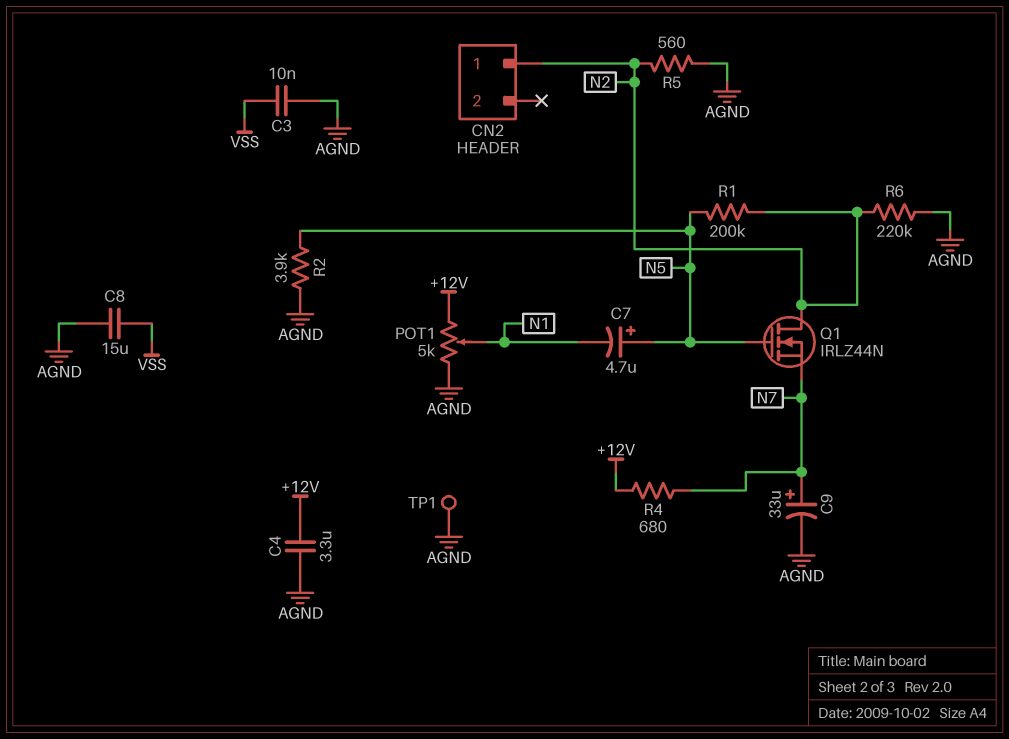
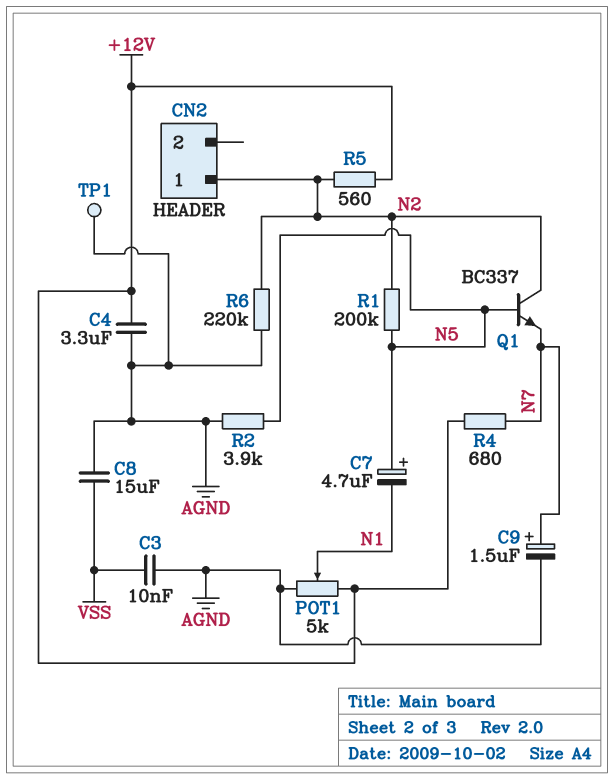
C9: 33uF (plus N7, minus AGND) -> 1.5uF (plus N7, minus AGND)
Q1: NMOS IRLZ44N (G N5, D N2, S N7) -> NPN BC337 (B N5, C N2, E N7)
R5: 560 (AGND, N2) -> 560 (+12V, N2)

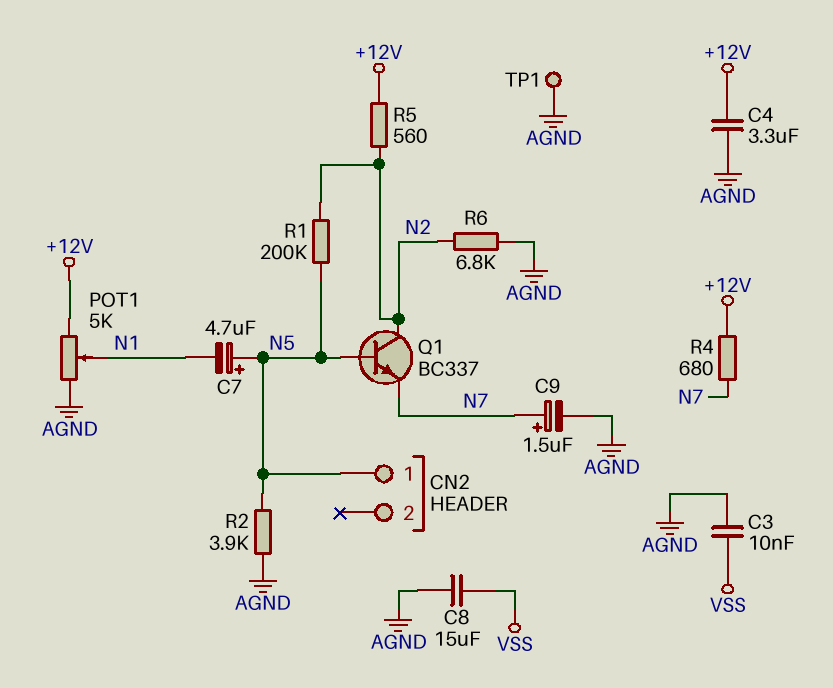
CN2 pin 1: N2 -> N5
R6: 220k (AGND, N2) -> 6.8k (AGND, N2)

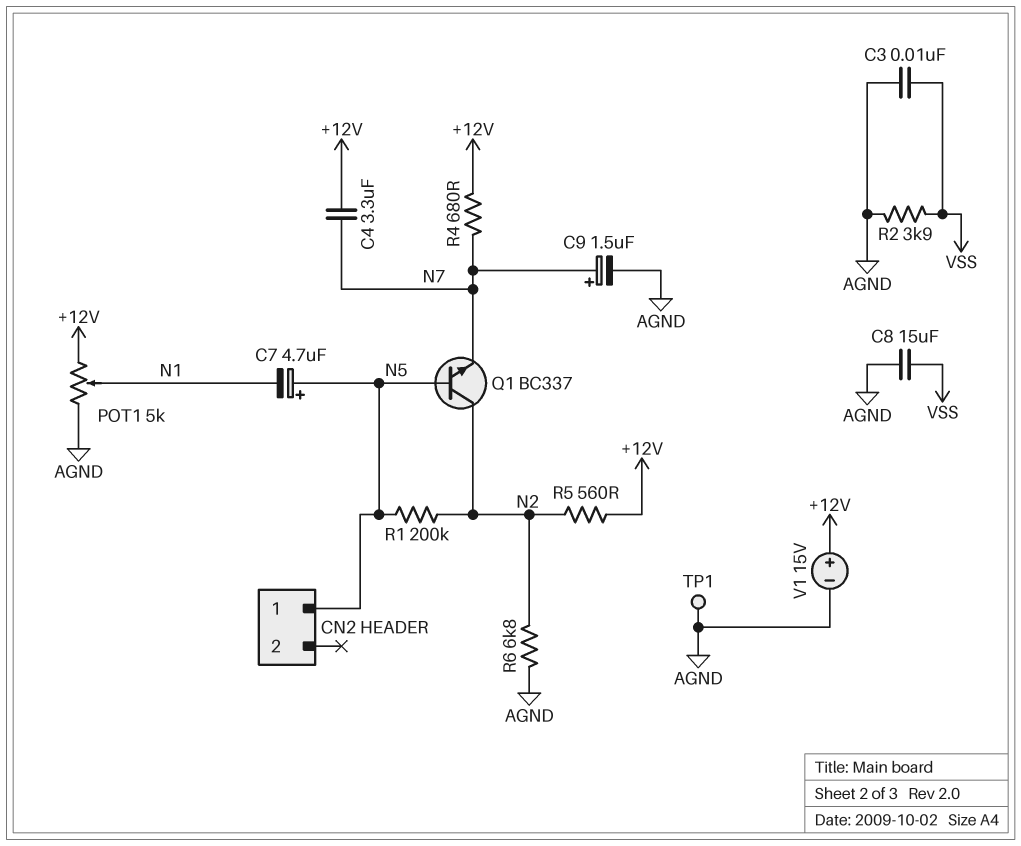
C4: 3.3uF (+12V, AGND) -> 3.3uF (+12V, N7)
R2: 3.9k (AGND, N5) -> 3.9k (AGND, VSS)
V1: none -> 15V (plus +12V, minus AGND)

